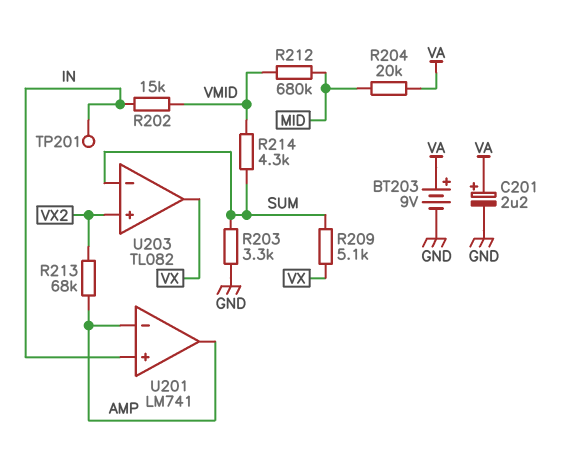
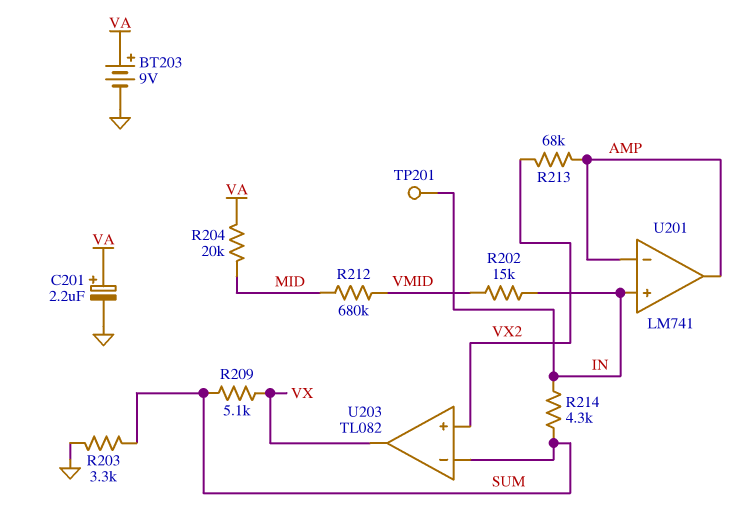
R214: 4.3k (SUM, VMID) -> 4.3k (IN, SUM)

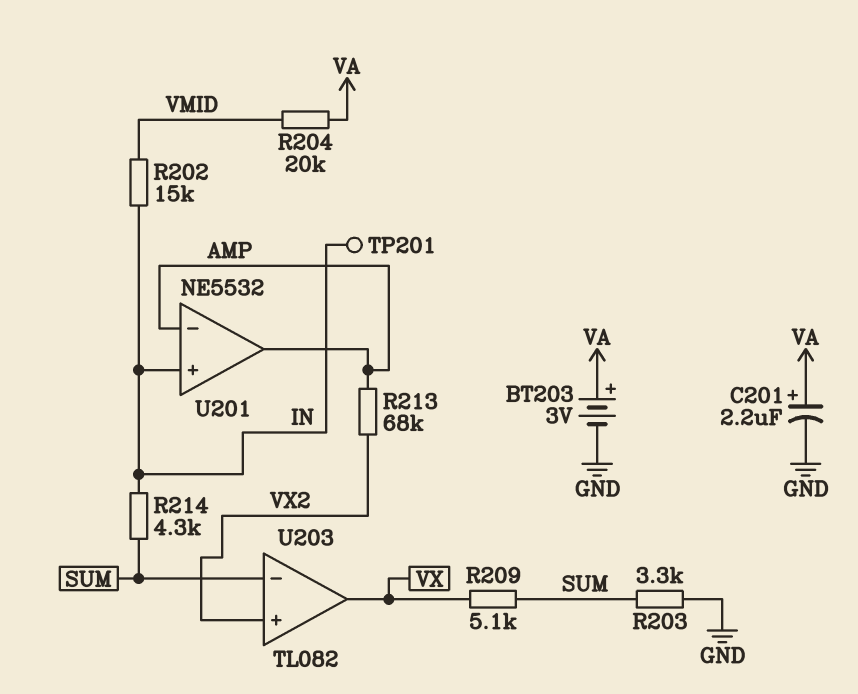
BT203: 9V (plus VA, minus GND) -> 3V (plus VA, minus GND)
R204: 20k (MID, VA) -> 20k (VA, VMID)
R212: 680k (MID, VMID) -> none
U201: LM741 -> NE5532

